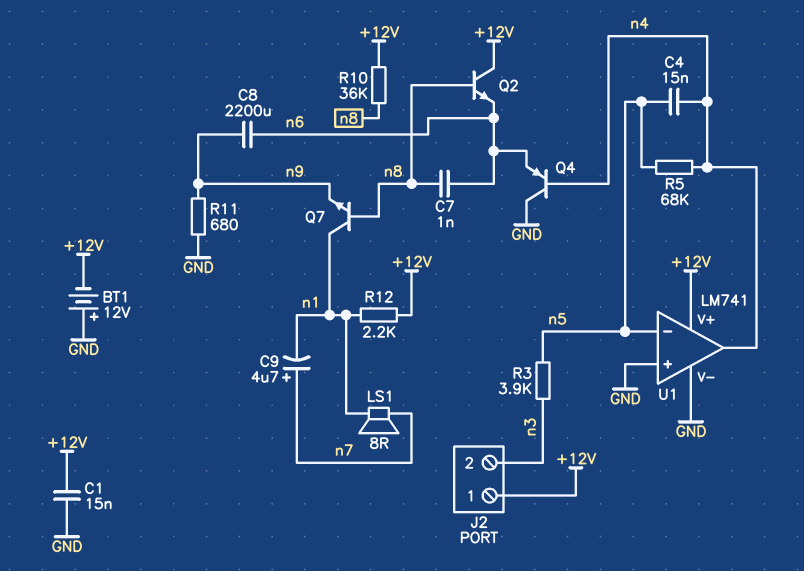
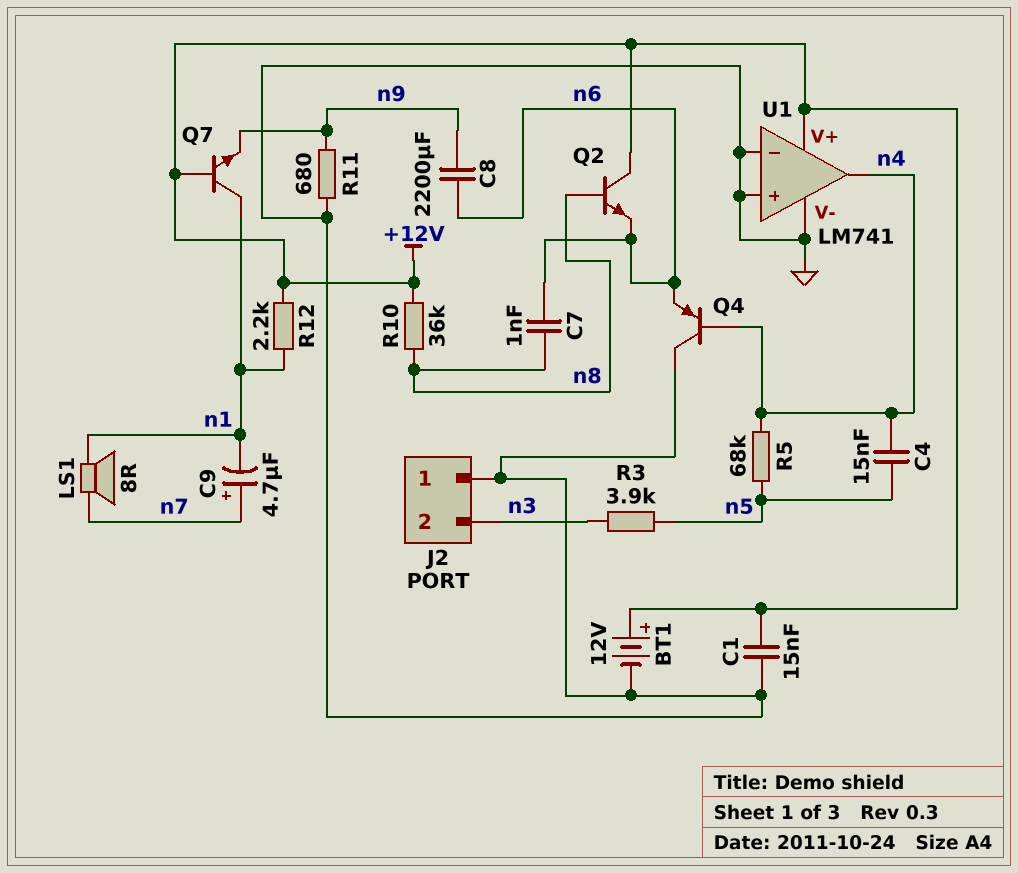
BT1: 12V (plus GND, minus +12V) -> 12V (plus +12V, minus GND)
J2 pin 1: +12V -> GND
Q7: NPN (B n8, C n1, E n9) -> NPN (B +12V, C n1, E n9)
U1 pin in-: n5 -> GND

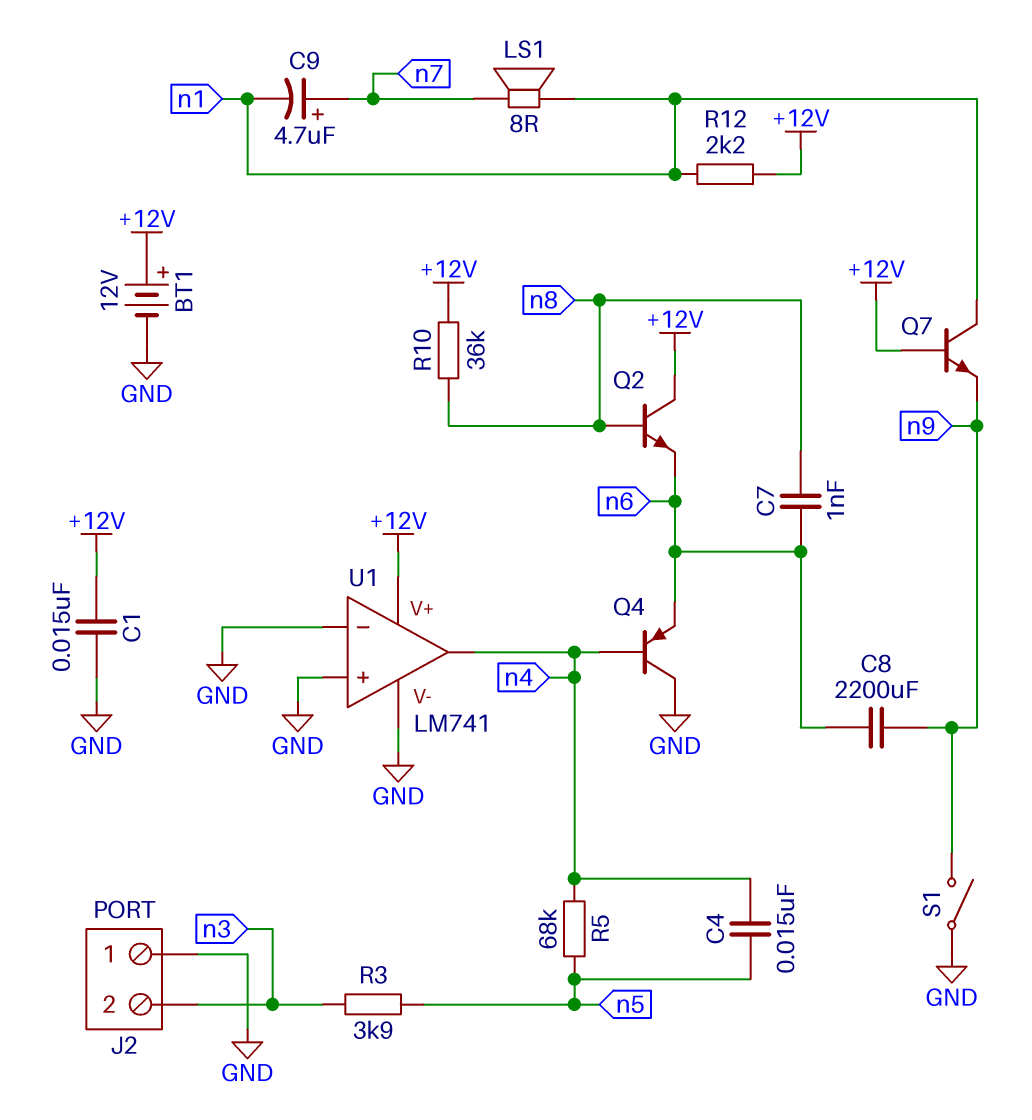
R11: 680 (GND, n9) -> none
S1: none -> switch (GND, n9)

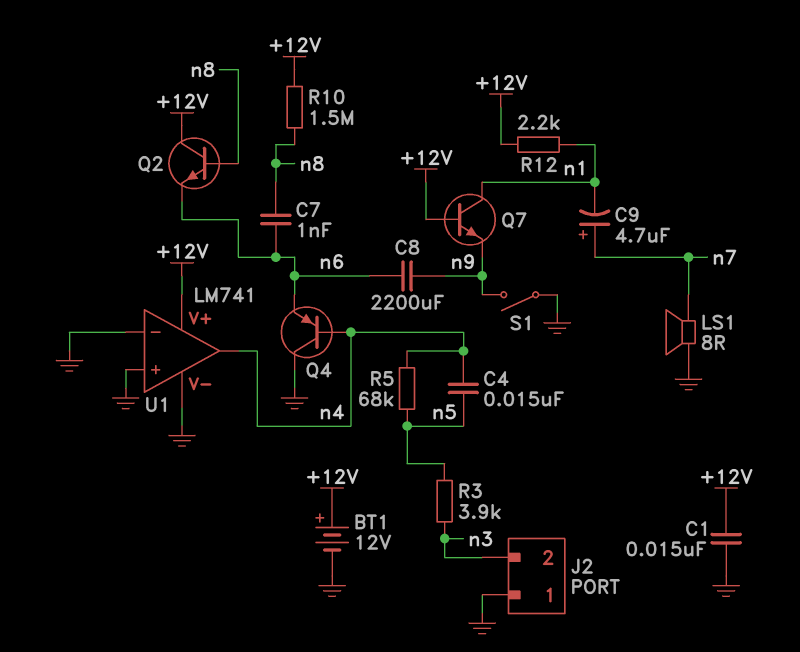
LS1: speaker 8R (n1, n7) -> speaker 8R (GND, n7)
R10: 36k (+12V, n8) -> 1.5M (+12V, n8)

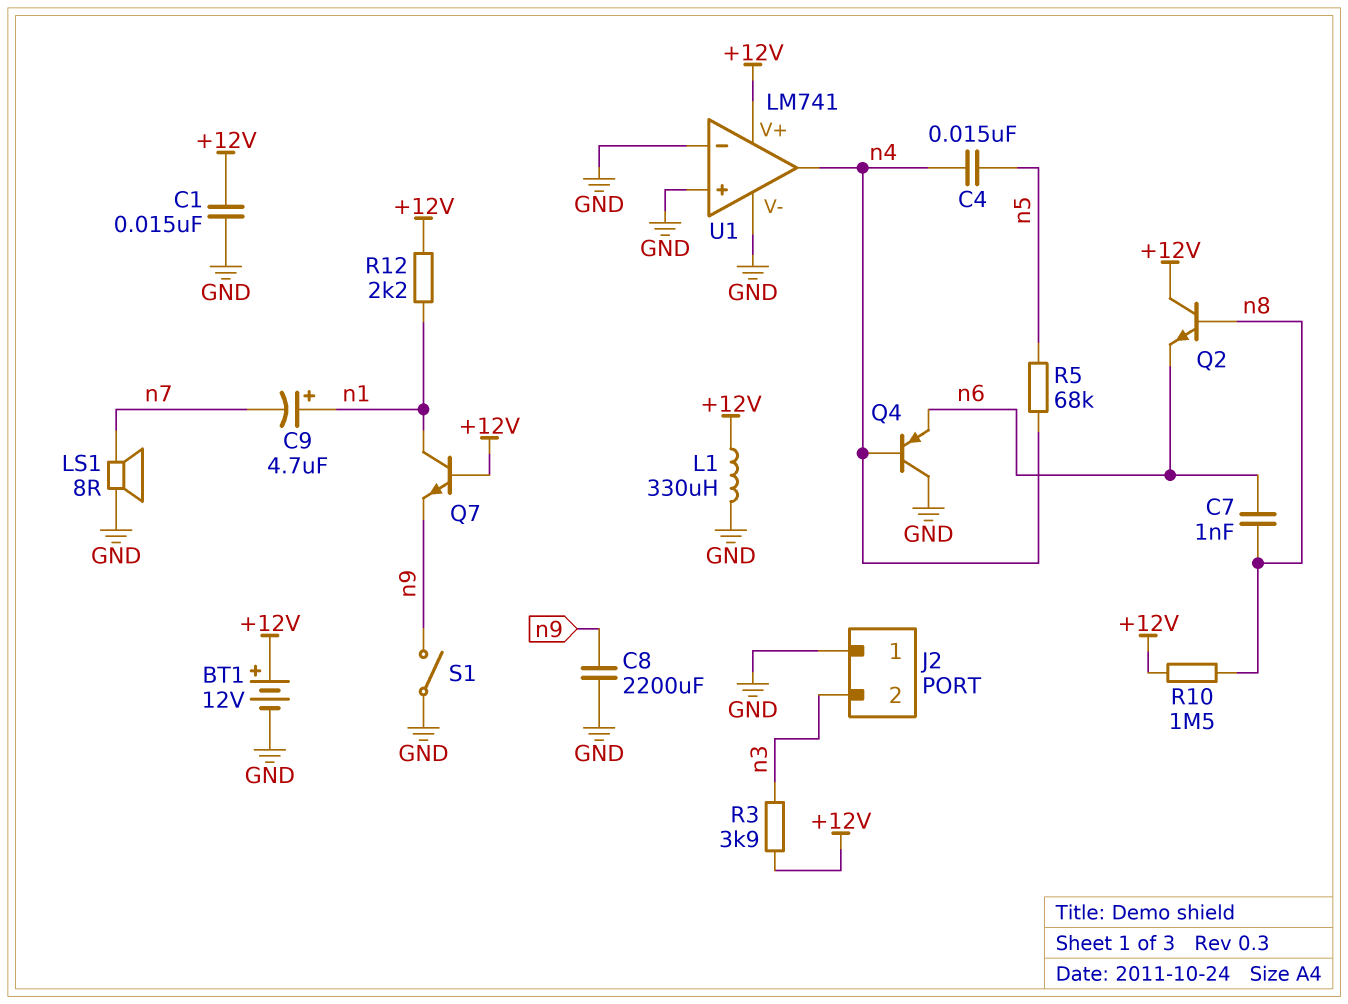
C8: 2200uF (n6, n9) -> 2200uF (GND, n9)
C9: 4.7uF (plus n7, minus n1) -> 4.7uF (plus n1, minus n7)
L1: none -> 330uH (+12V, GND)
R3: 3.9k (n3, n5) -> 3.9k (+12V, n3)

